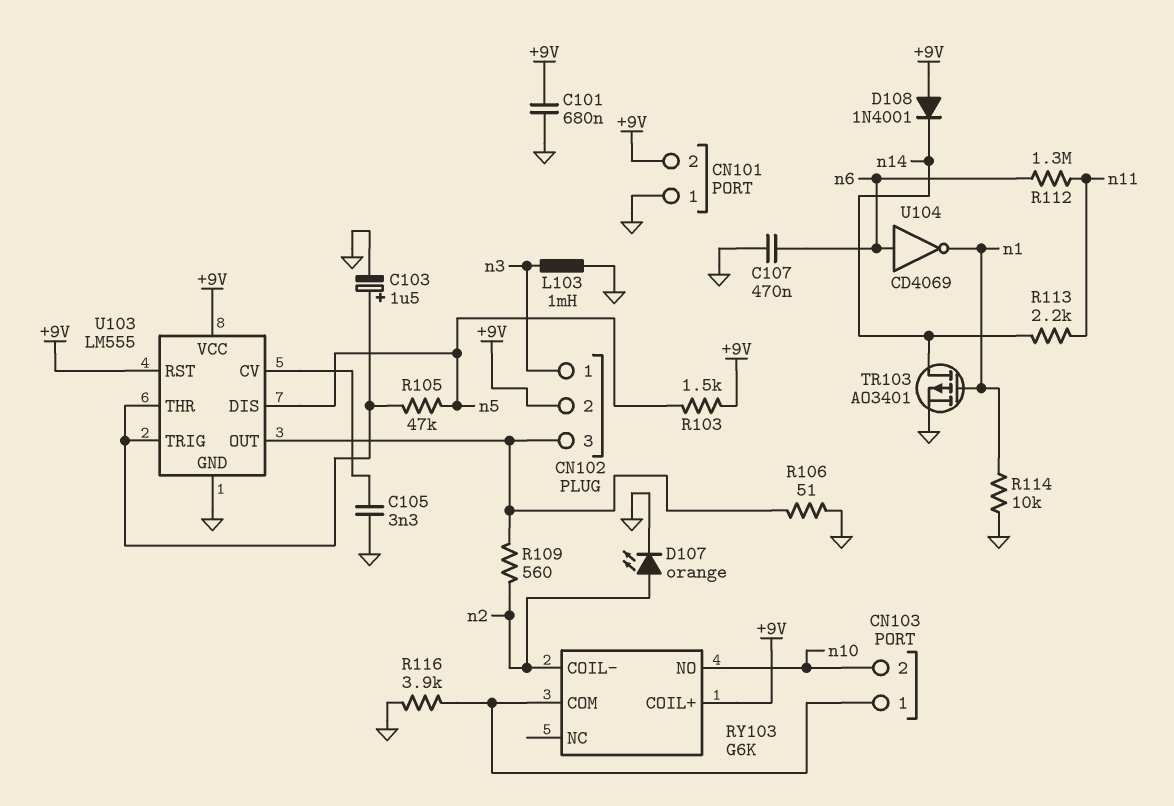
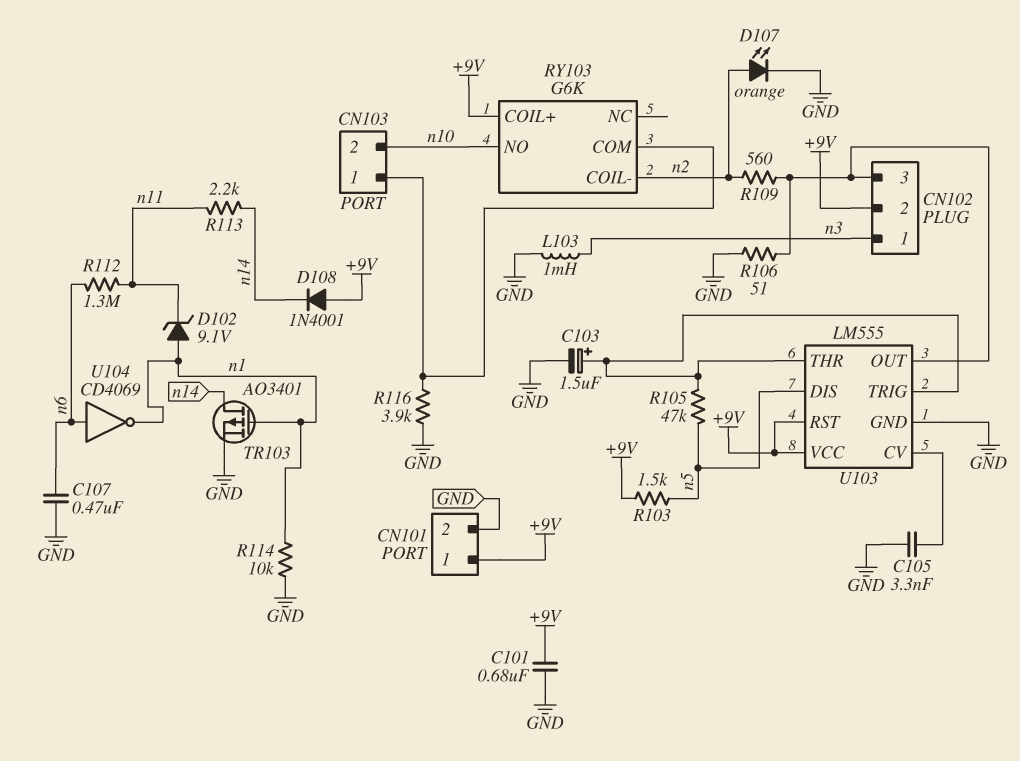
CN101 pin 1: GND -> +9V
CN101 pin 2: +9V -> GND
D102: none -> zener 9.1V (A n1, K n11)

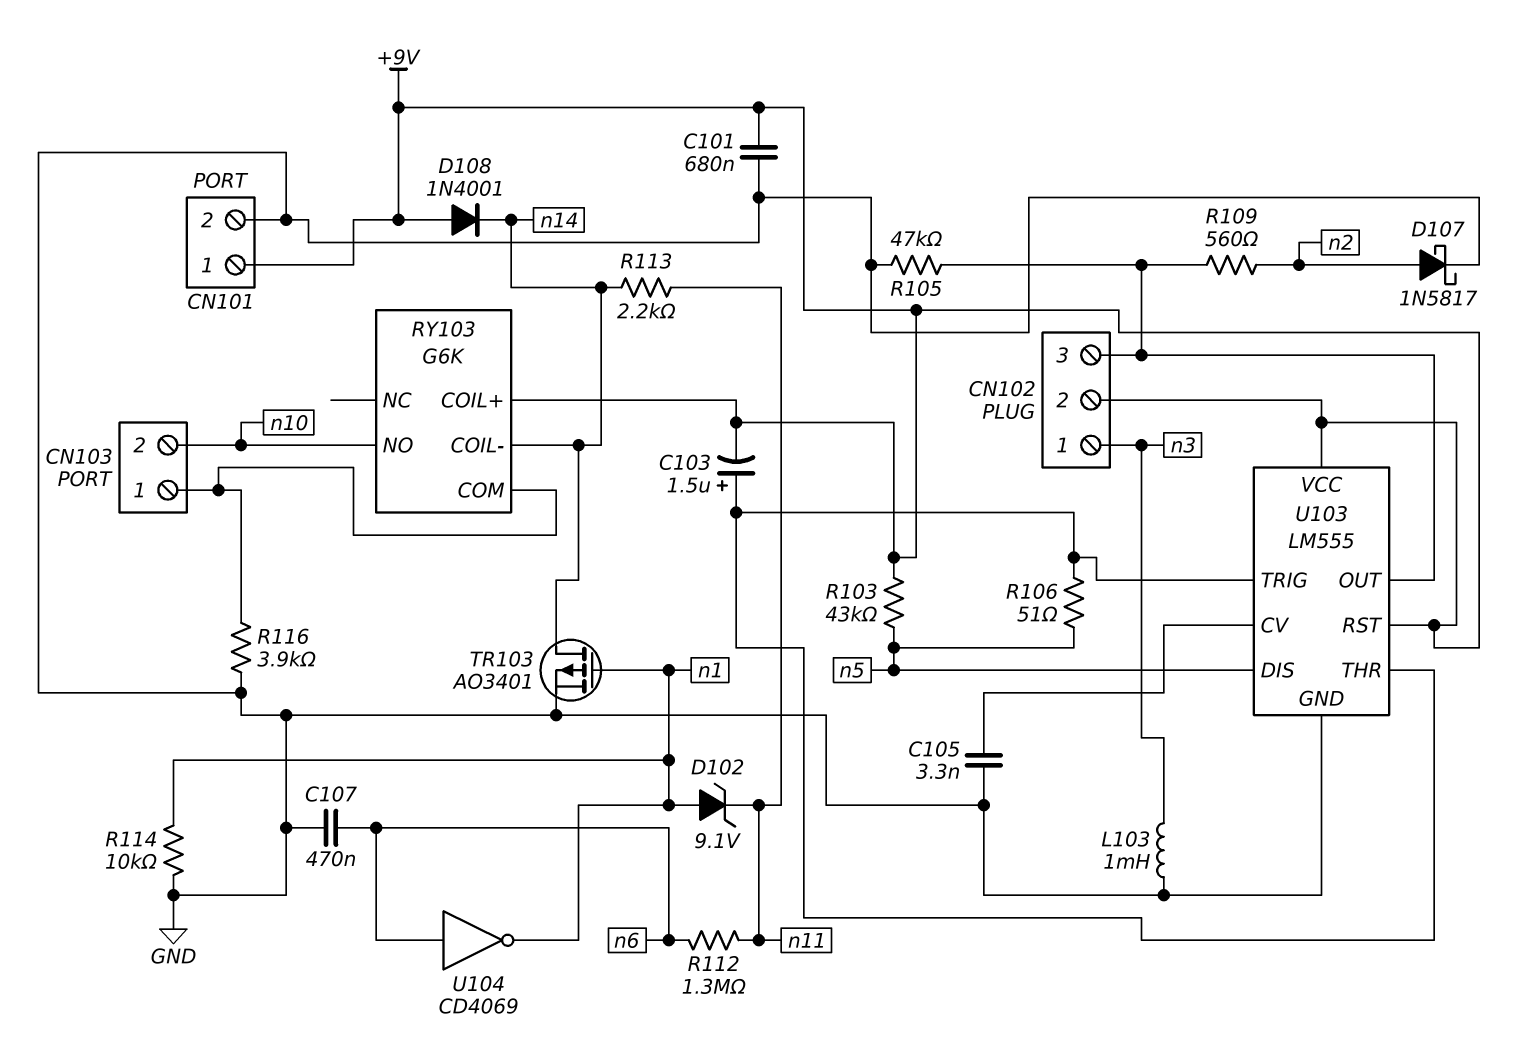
C103: 1.5uF (plus U103/THR, minus GND) -> 1.5uF (plus U103/THR, minus +9V)
D107: LED orange (A n2, K GND) -> schottky 1N5817 (A n2, K GND)
R103: 1.5k (+9V, n5) -> 43k (+9V, n5)
R105: 47k (U103/THR, n5) -> 47k (CN102/3, GND)
R106: 51 (CN102/3, GND) -> 51 (U103/THR, n5)
RY103 pin COIL-: n2 -> n14

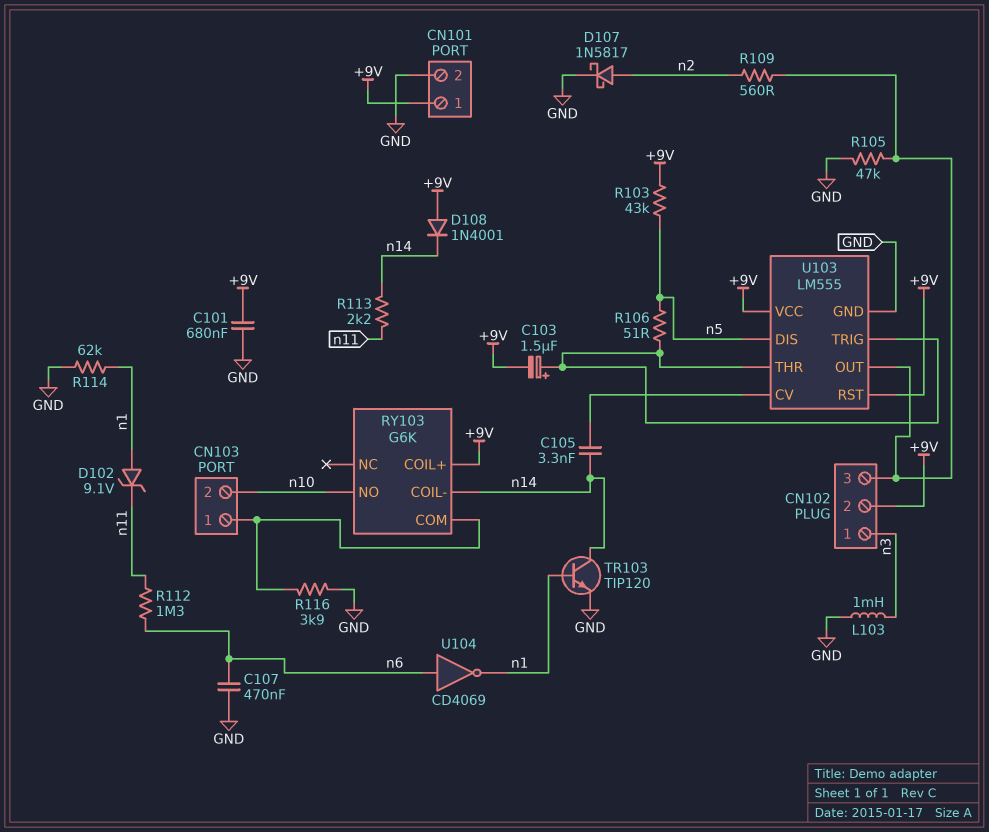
C105: 3.3nF (GND, U103/CV) -> 3.3nF (U103/CV, n14)
R114: 10k (GND, n1) -> 62k (GND, n1)
TR103: PMOS AO3401 (G n1, D n14, S GND) -> NPN TIP120 (B n1, C n14, E GND)

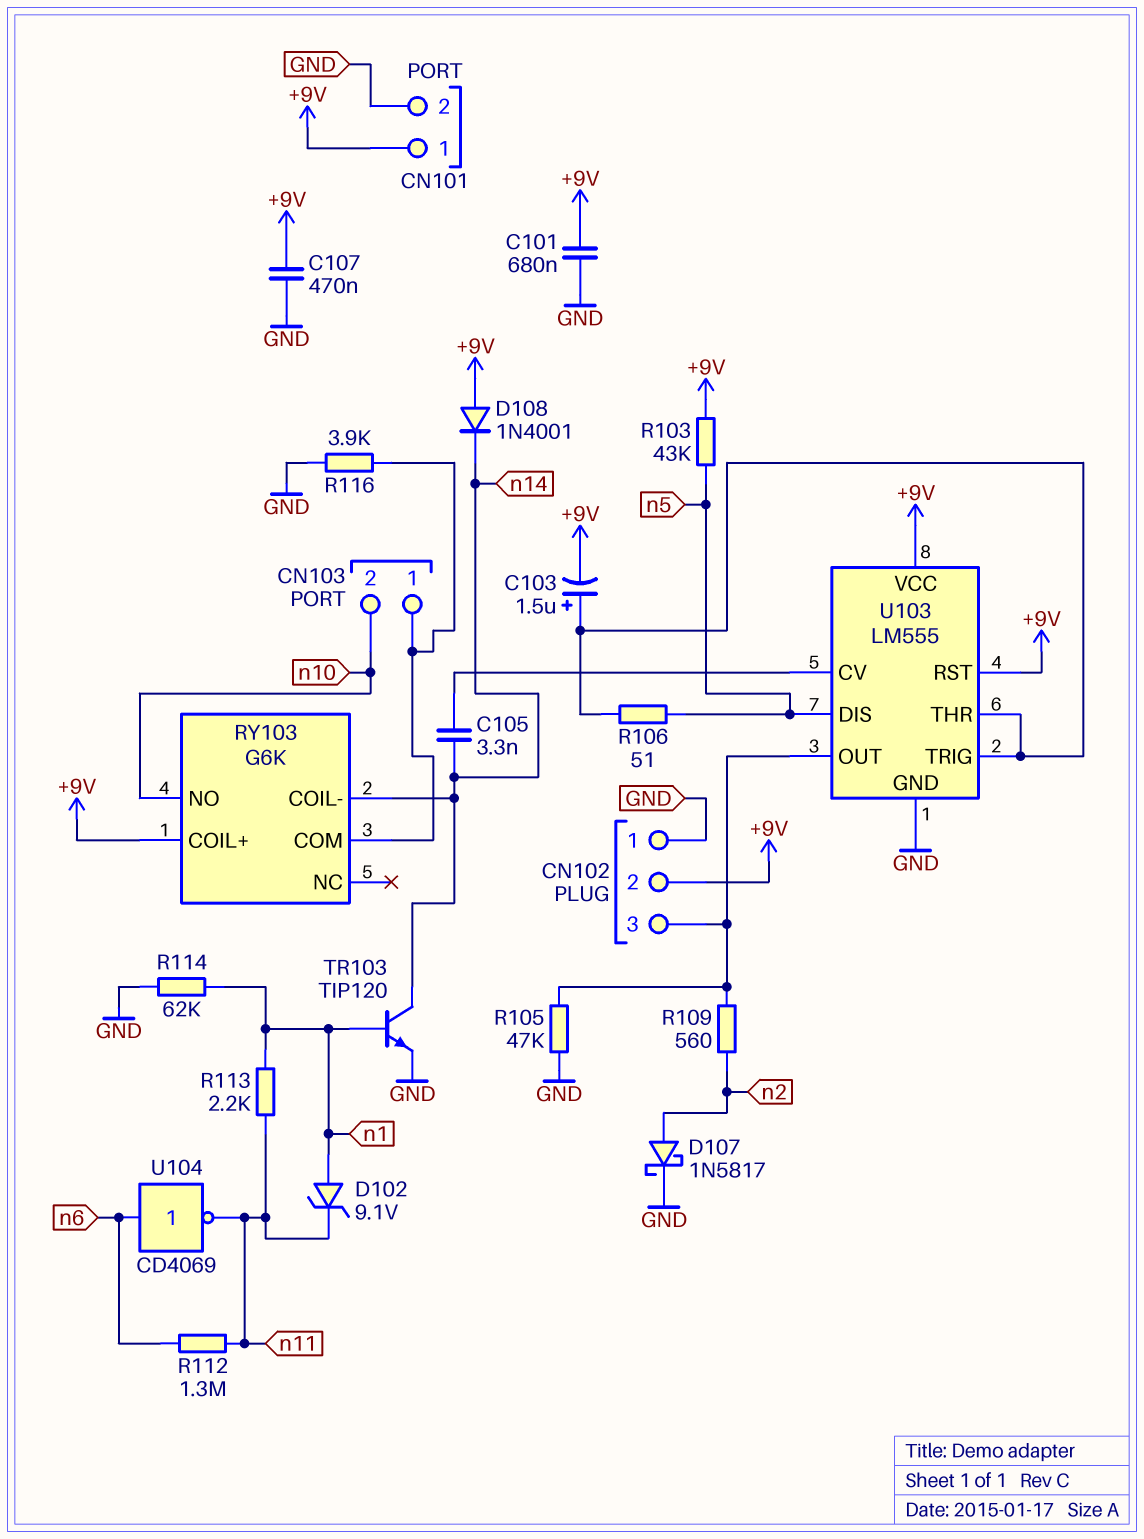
C107: 470nF (GND, n6) -> 470nF (+9V, GND)
CN102 pin 1: n3 -> GND
L103: 1mH (GND, n3) -> none
R113: 2.2k (n11, n14) -> 2.2k (n1, n11)
U104: NOT CD4069 (in n6, out n1) -> NOT CD4069 (in n6, out n11)

